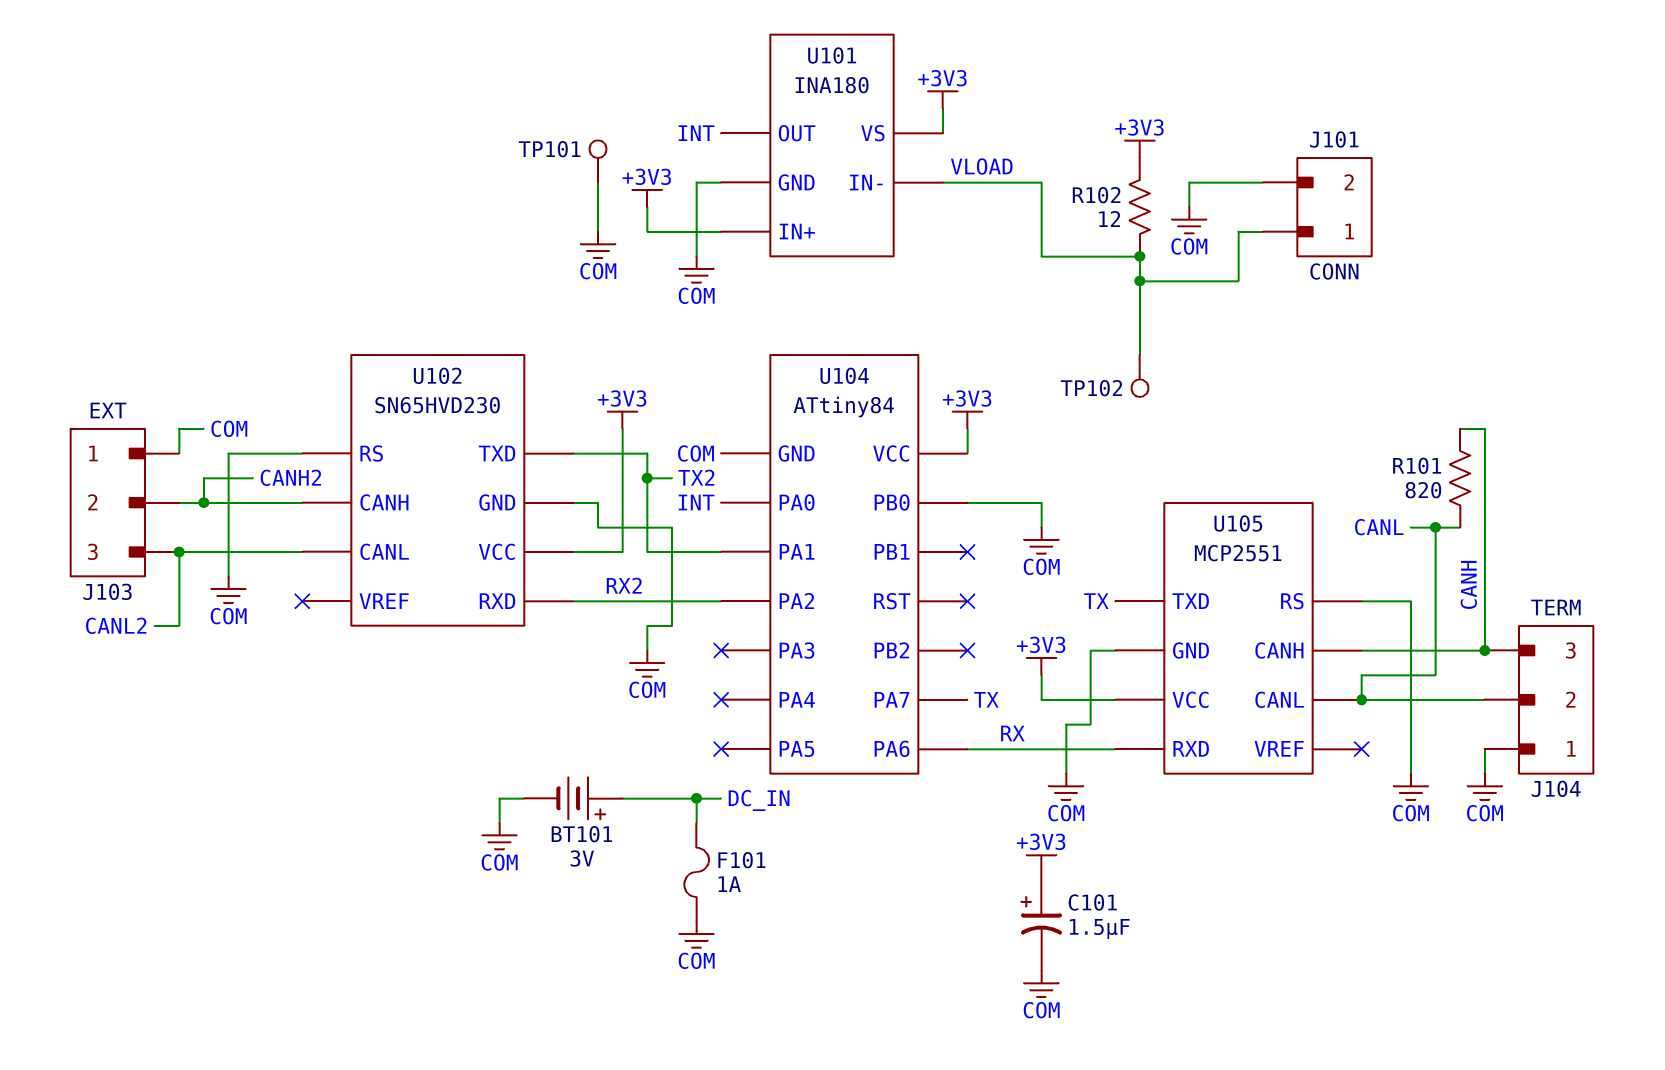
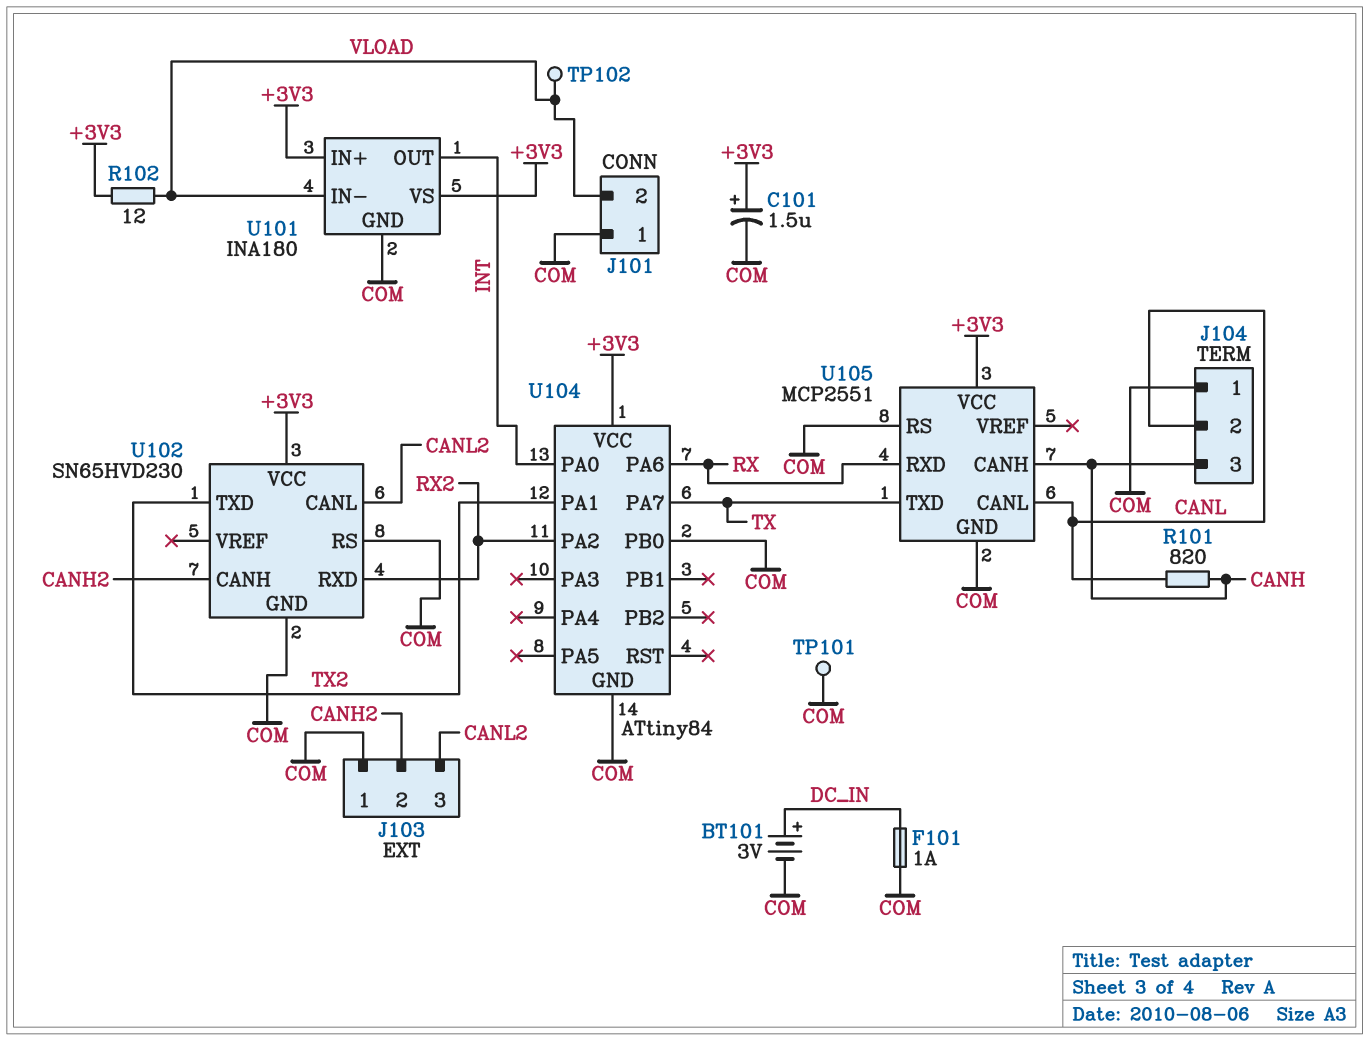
J101 pin 1: VLOAD -> COM
J101 pin 2: COM -> VLOAD

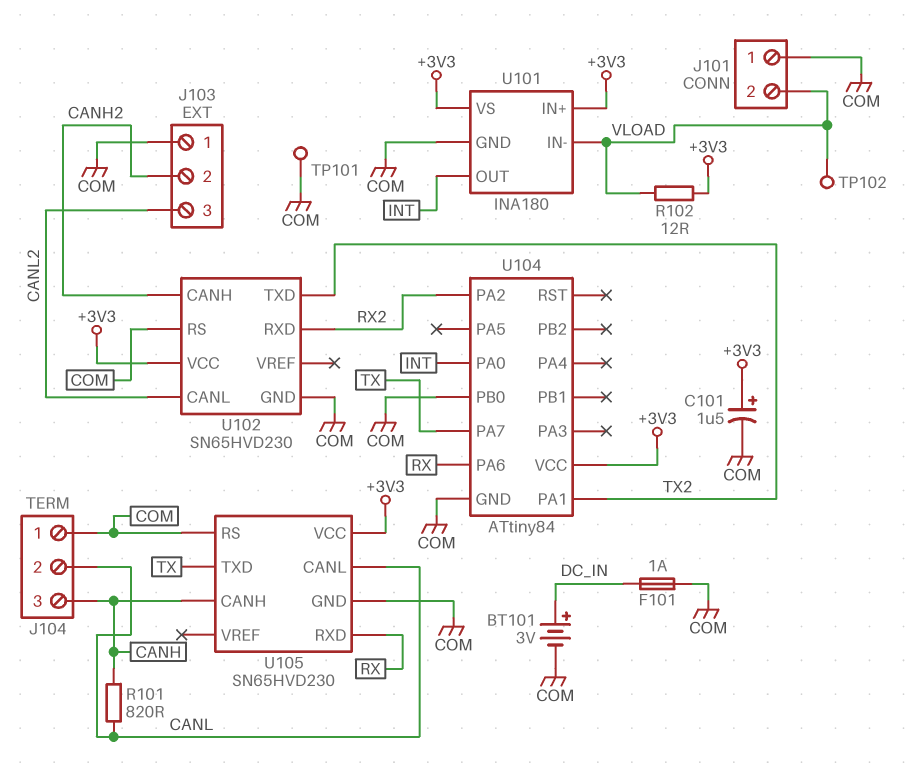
U105: MCP2551 -> SN65HVD230

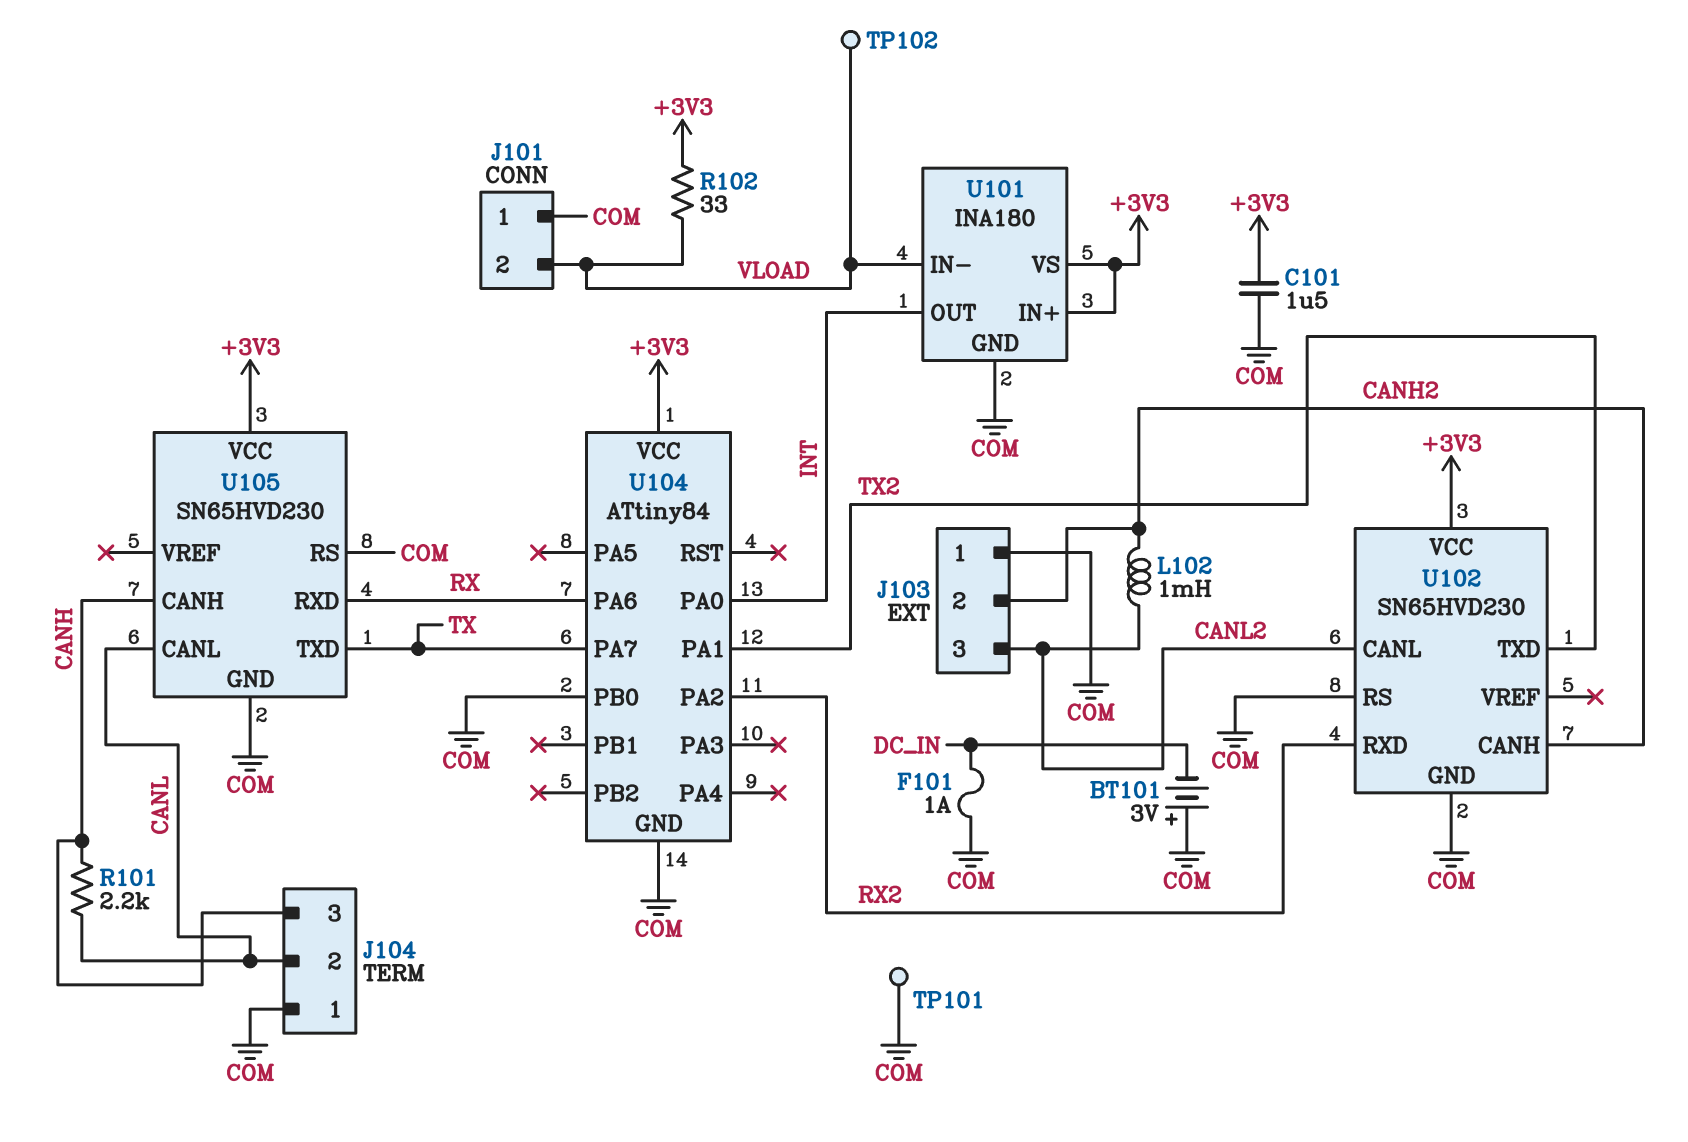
BT101: 3V (plus DC_IN, minus COM) -> 3V (plus COM, minus DC_IN)
C101: 1.5uF (plus +3V3, minus COM) -> 1.5uF (+3V3, COM)
L102: none -> 1mH (CANH2, CANL2)
R101: 820 (CANH, CANL) -> 2.2k (CANH, CANL)
R102: 12 (+3V3, VLOAD) -> 33 (+3V3, VLOAD)

